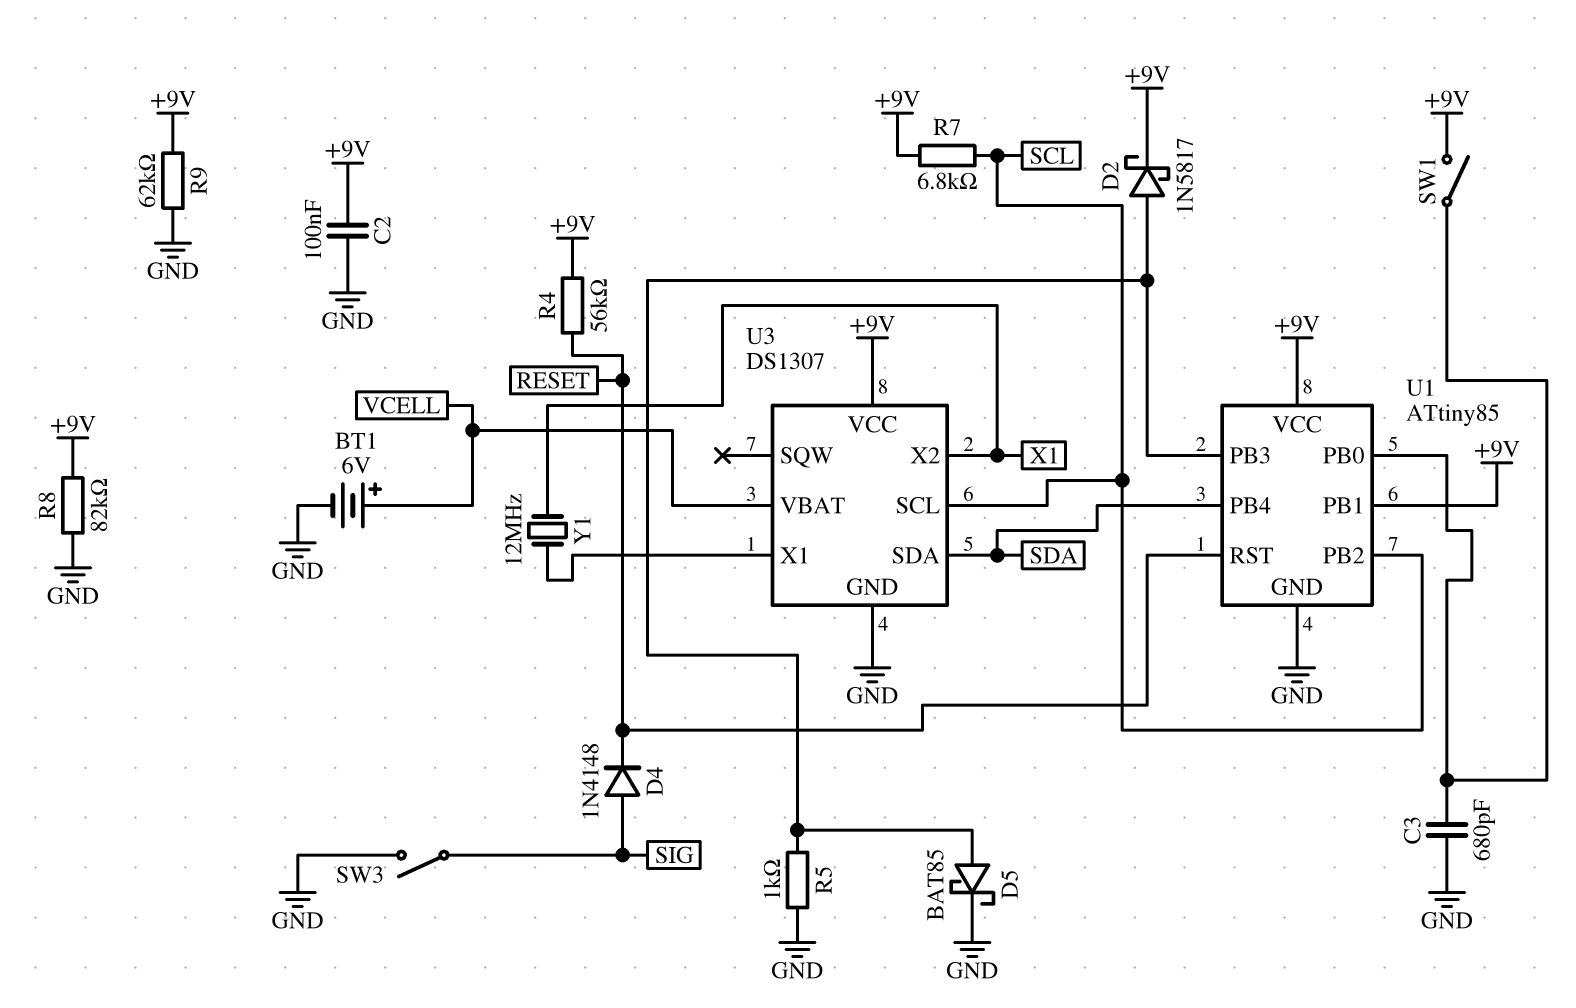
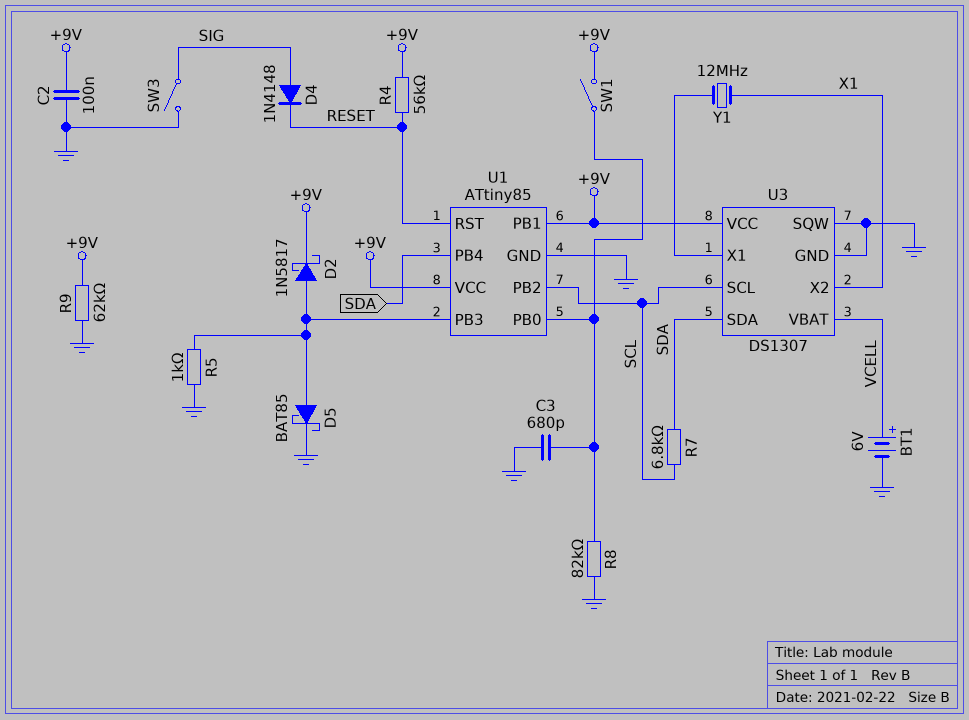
R7: 6.8k (+9V, SCL) -> 6.8k (SCL, SDA)
R8: 82k (+9V, GND) -> 82k (GND, U1/PB0)
U3 pin SQW: none -> GND

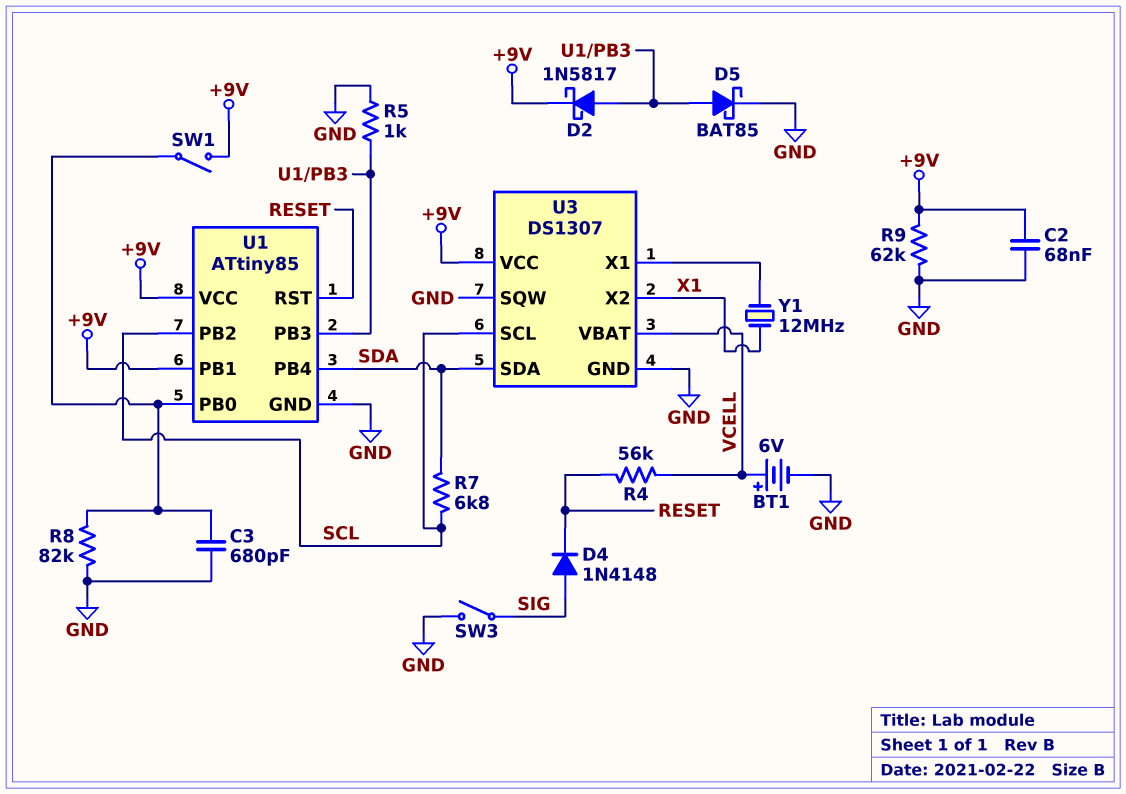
C2: 100nF (+9V, GND) -> 68nF (+9V, GND)
R4: 56k (+9V, RESET) -> 56k (RESET, VCELL)

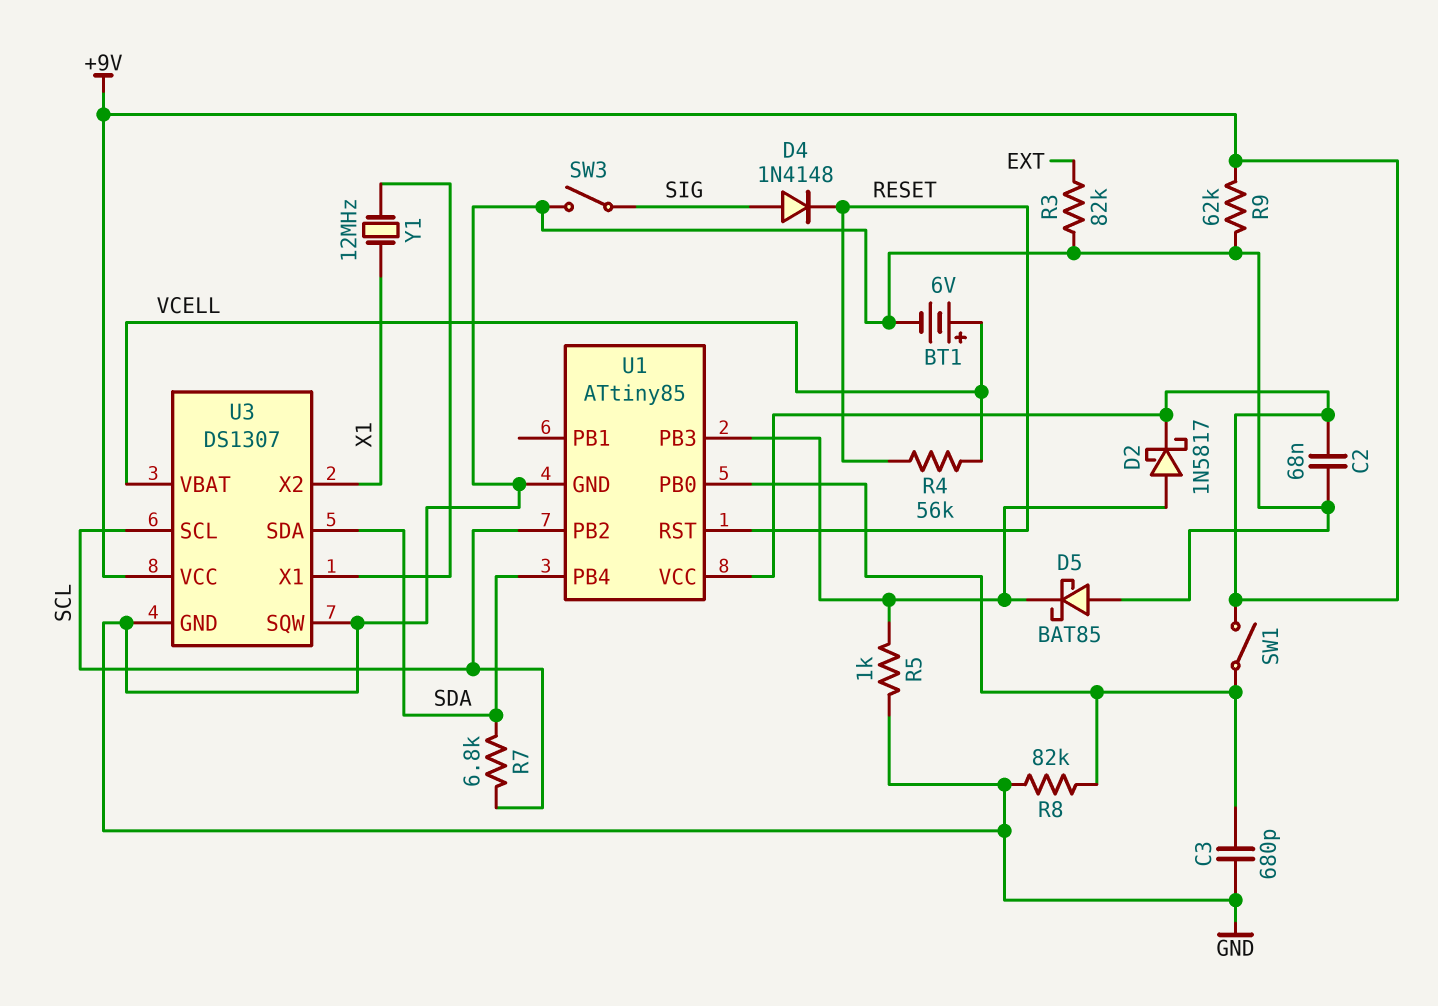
D5: schottky BAT85 (A U1/PB3, K GND) -> schottky BAT85 (A GND, K U1/PB3)
R3: none -> 82k (EXT, GND)
U1 pin PB1: +9V -> none

